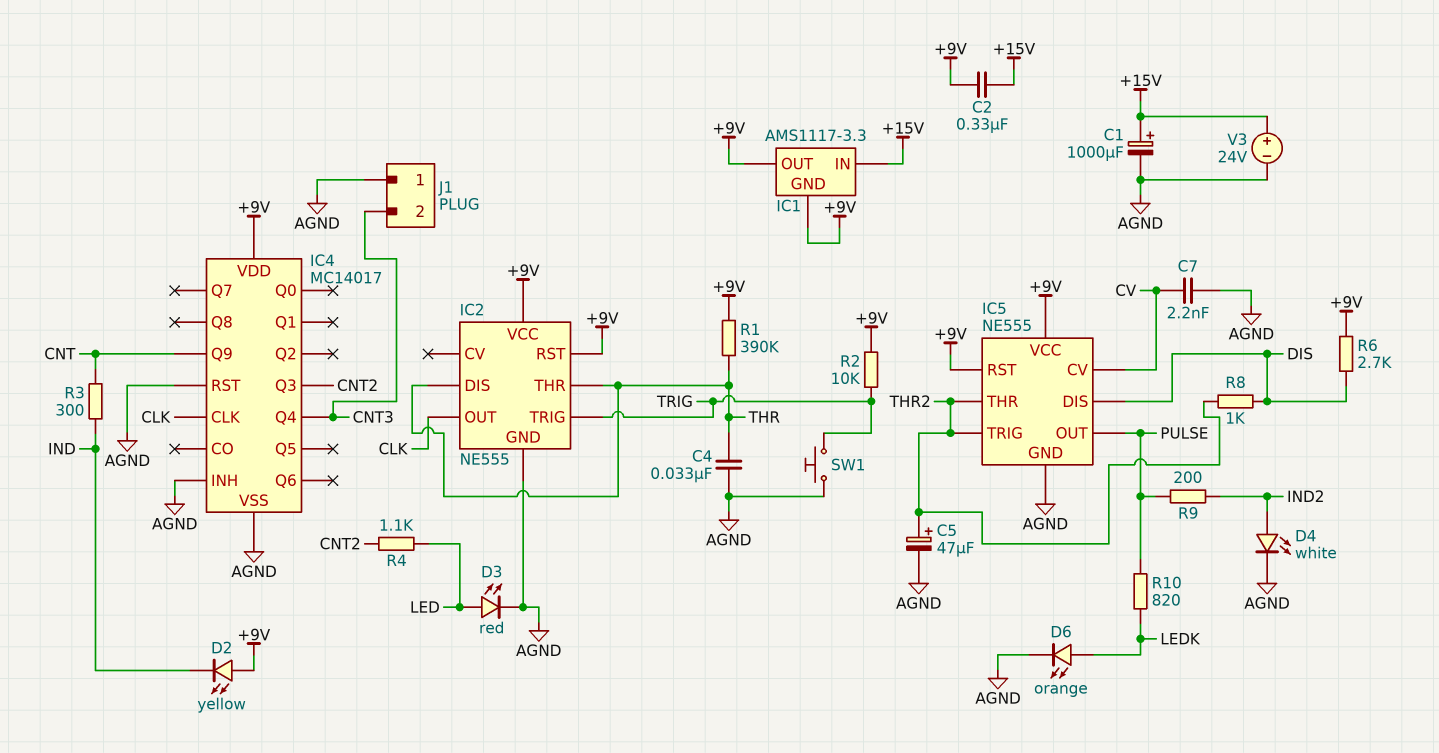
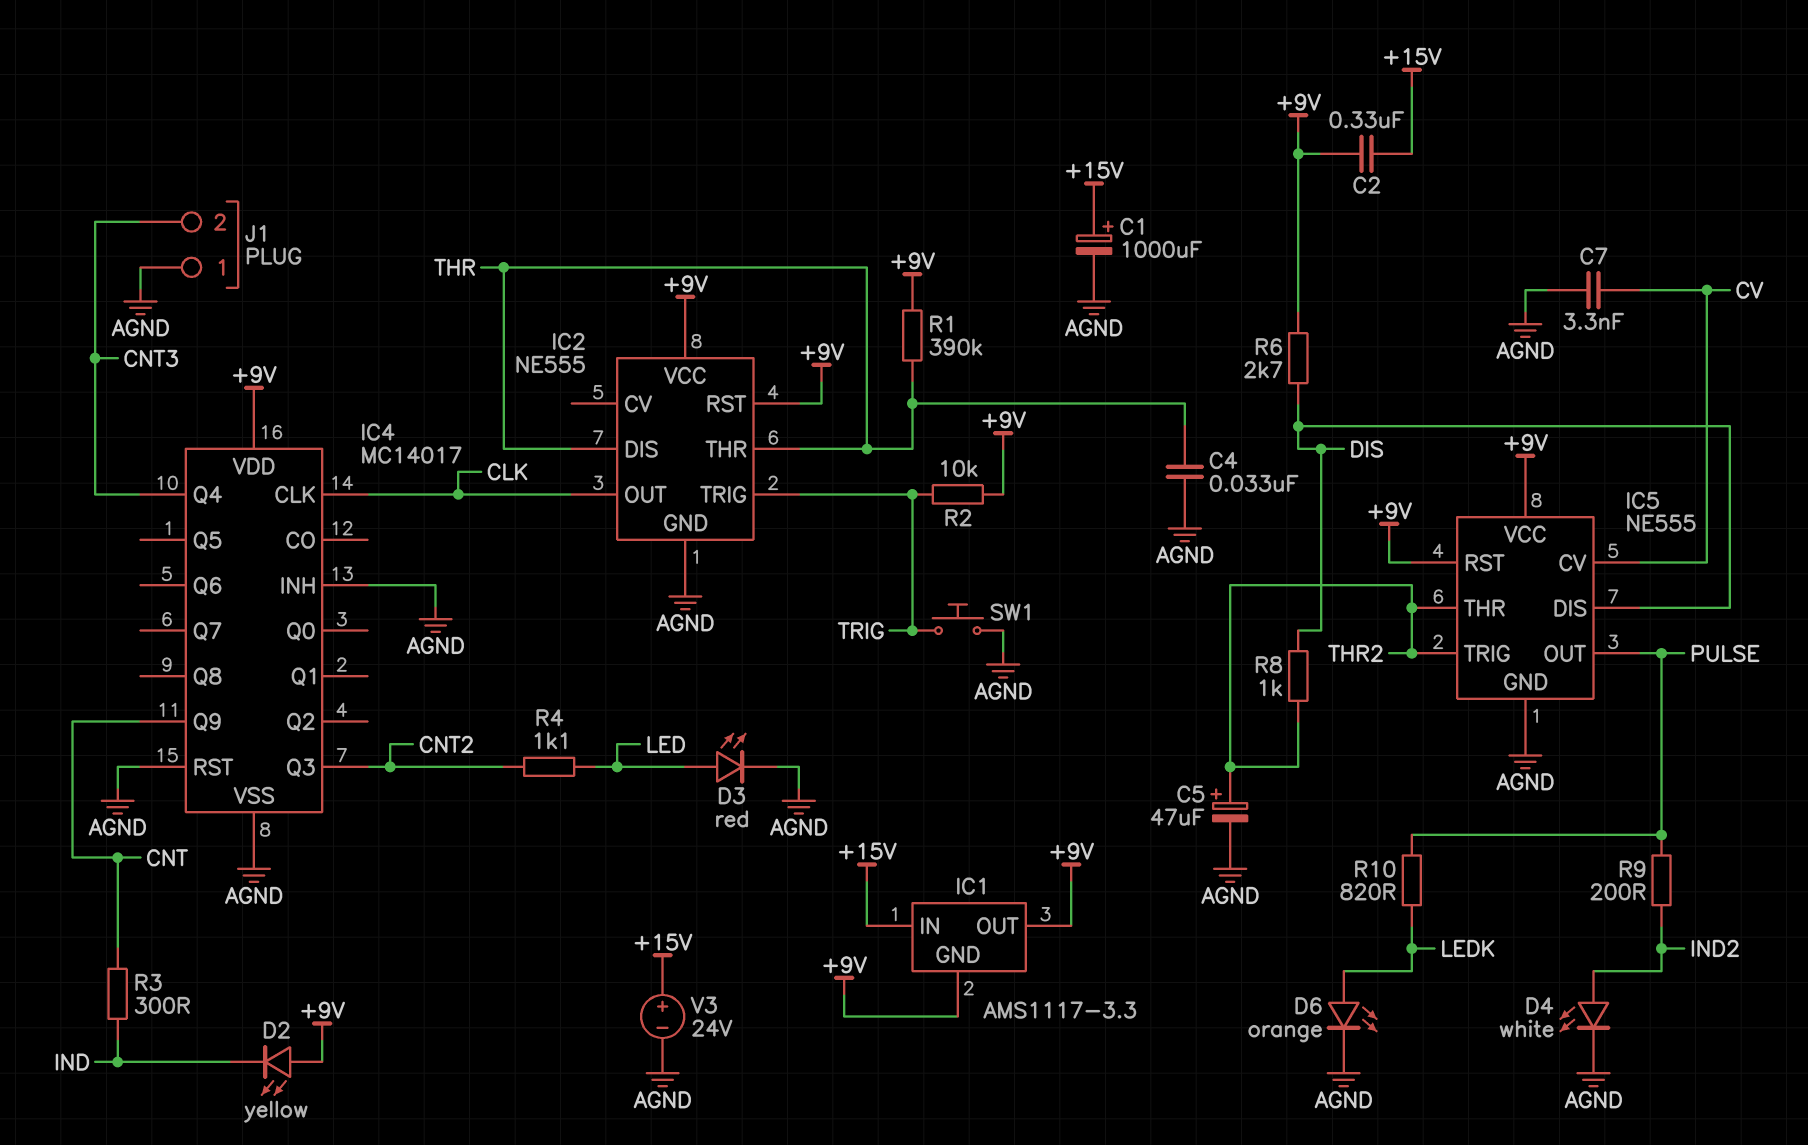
C7: 2.2nF (AGND, CV) -> 3.3nF (AGND, CV)

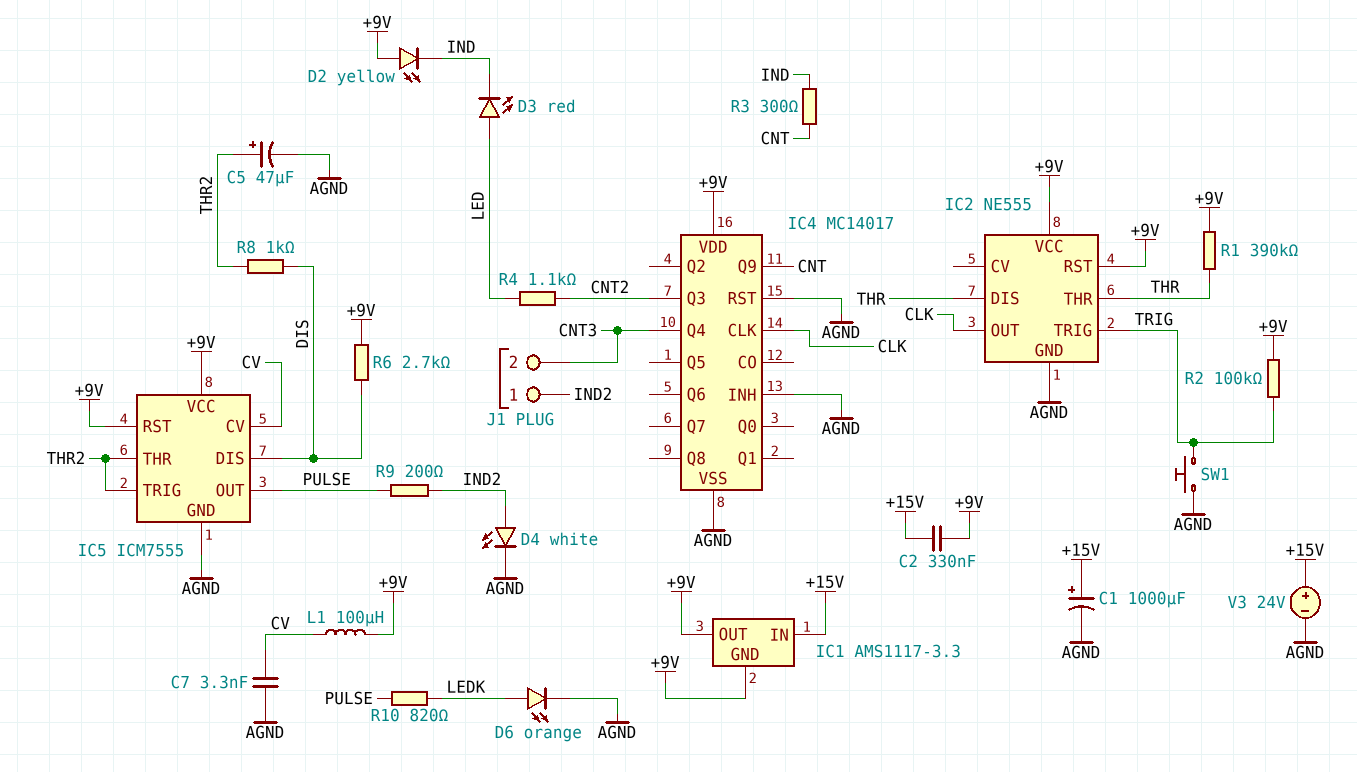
C4: 33nF (AGND, THR) -> none
D3: LED red (A LED, K AGND) -> LED red (A LED, K IND)
IC5: NE555 -> ICM7555
J1 pin 1: AGND -> IND2
L1: none -> 100uH (+9V, CV)
R2: 10k (+9V, TRIG) -> 100k (+9V, TRIG)

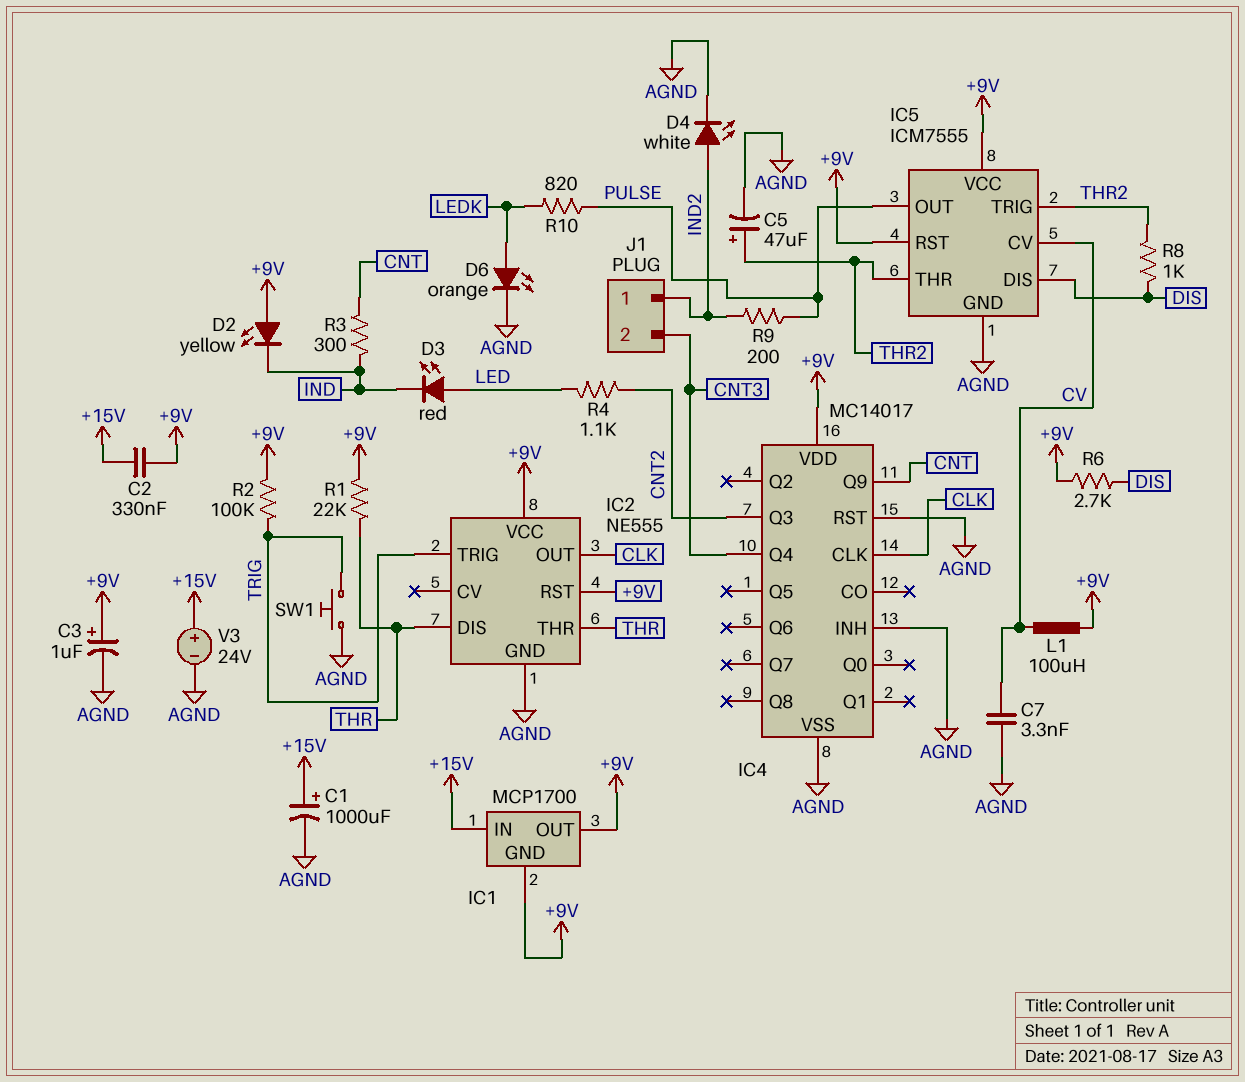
C3: none -> 1uF (plus +9V, minus AGND)
IC1: AMS1117-3.3 -> MCP1700
R1: 390k (+9V, THR) -> 22k (+9V, THR)

